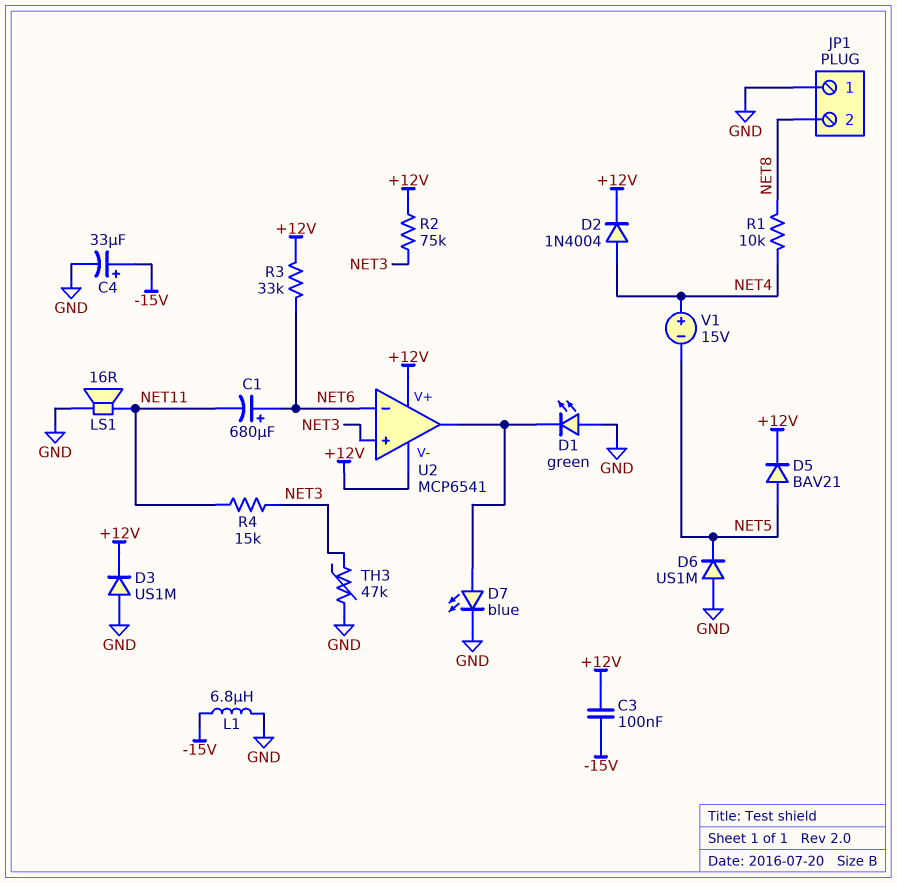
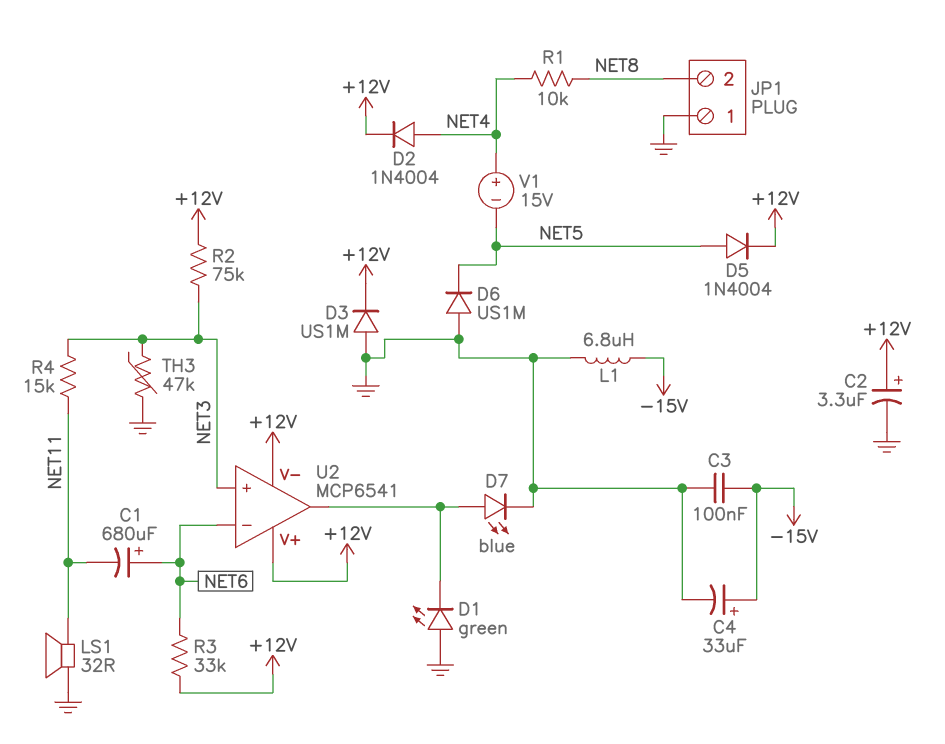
C2: none -> 3.3uF (plus +12V, minus GND)
C3: 100nF (+12V, -15V) -> 100nF (-15V, GND)
D5: diode BAV21 (A NET5, K +12V) -> diode 1N4004 (A NET5, K +12V)
LS1: speaker 16R (GND, NET11) -> speaker 32R (GND, NET11)

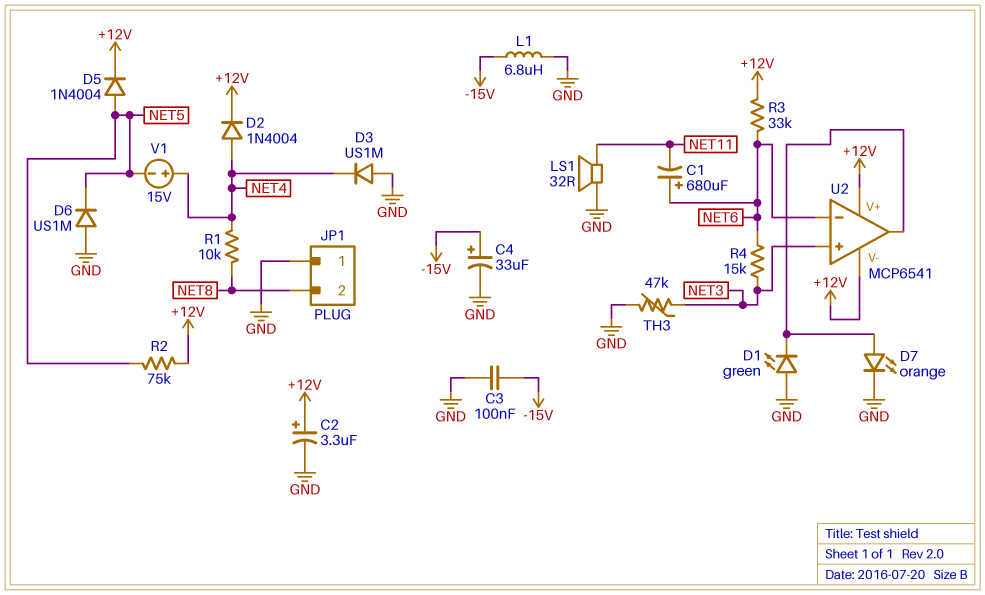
D3: diode US1M (A GND, K +12V) -> diode US1M (A GND, K NET4)
D7: LED blue (A U2/out, K GND) -> LED orange (A U2/out, K GND)
R2: 75k (+12V, NET3) -> 75k (+12V, NET5)
R4: 15k (NET3, NET11) -> 15k (NET3, NET6)

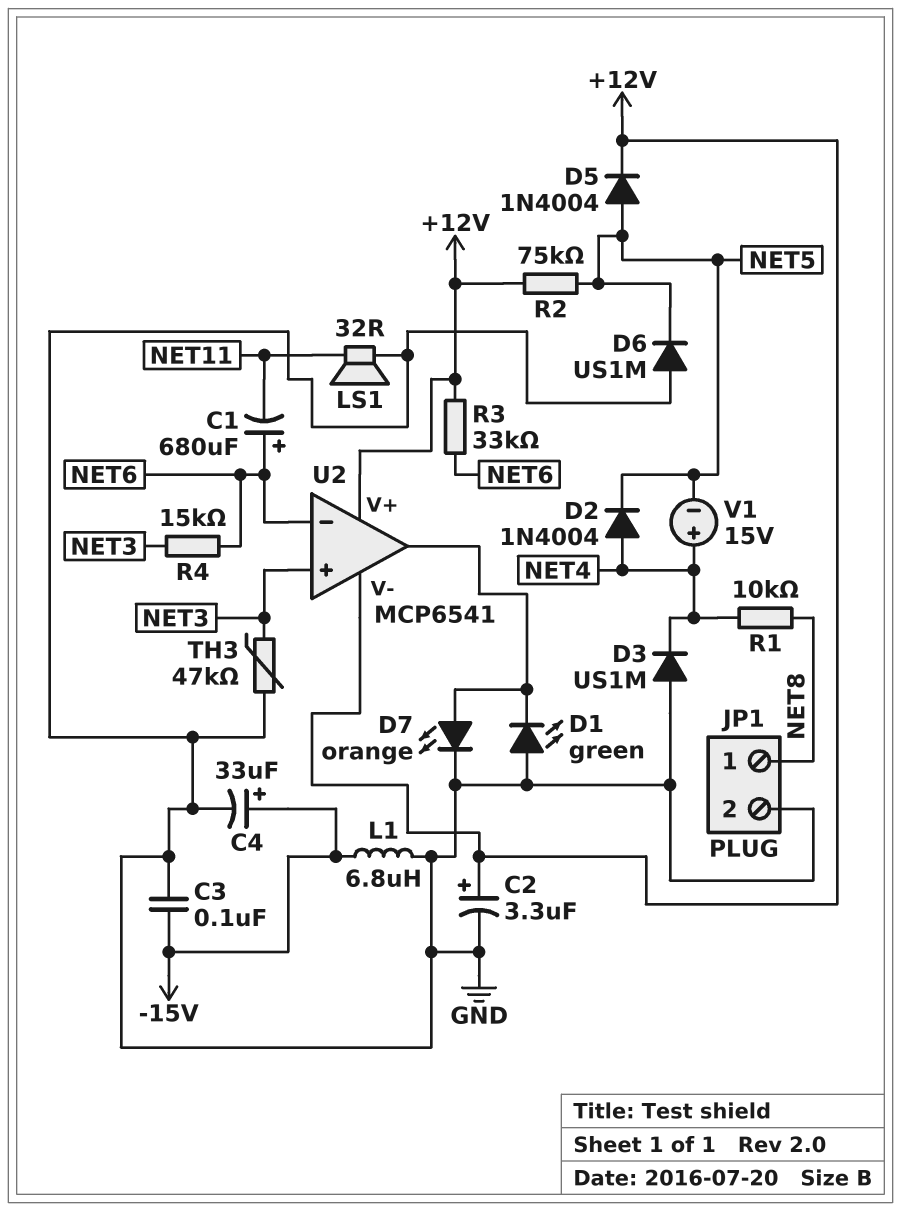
D2: diode 1N4004 (A NET4, K +12V) -> diode 1N4004 (A NET4, K NET5)
JP1 pin 1: GND -> NET8
JP1 pin 2: NET8 -> GND

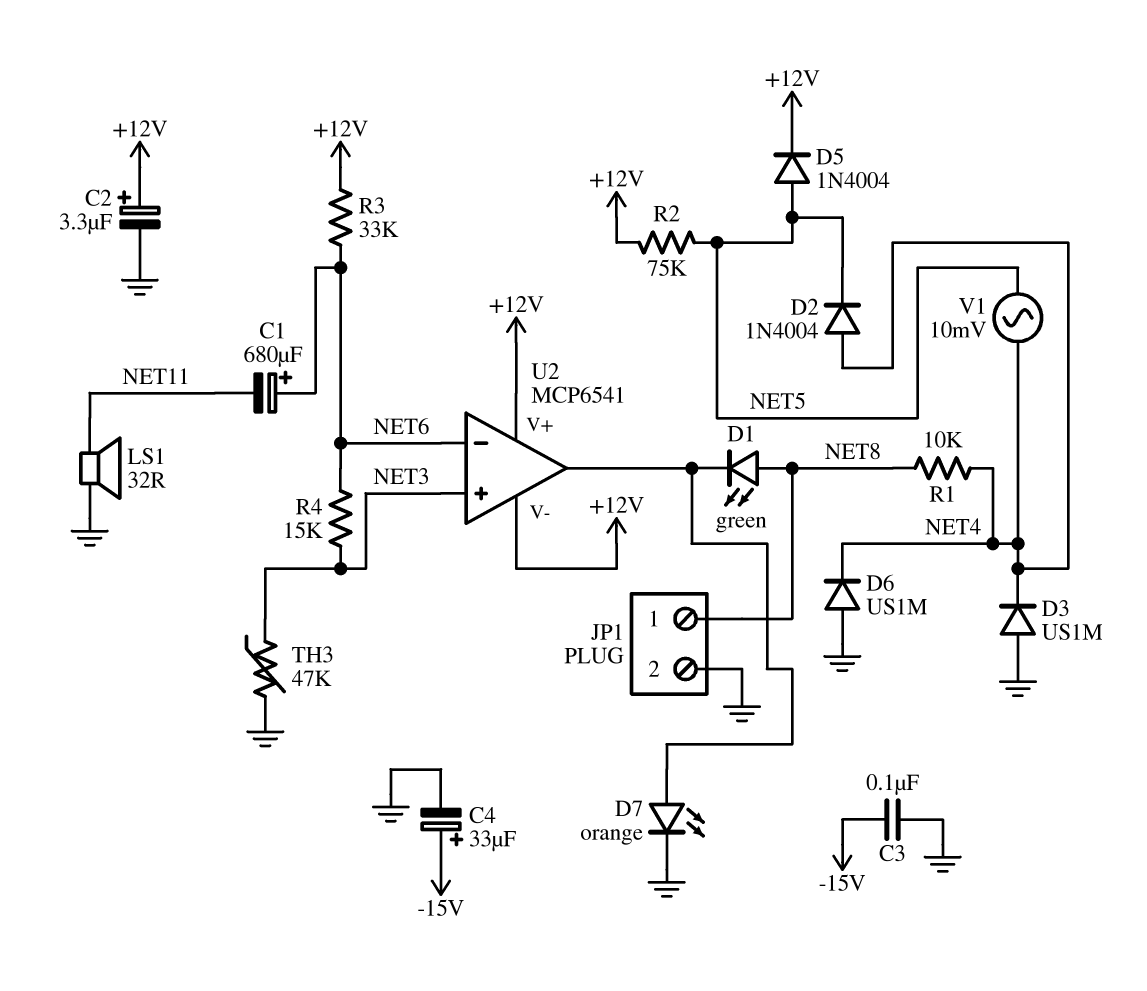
D1: LED green (A GND, K U2/out) -> LED green (A NET8, K U2/out)
D6: diode US1M (A GND, K NET5) -> diode US1M (A GND, K NET4)
L1: 6.8uH (-15V, GND) -> none
V1: 15V (plus NET4, minus NET5) -> AC 10mV (NET4, NET5)

